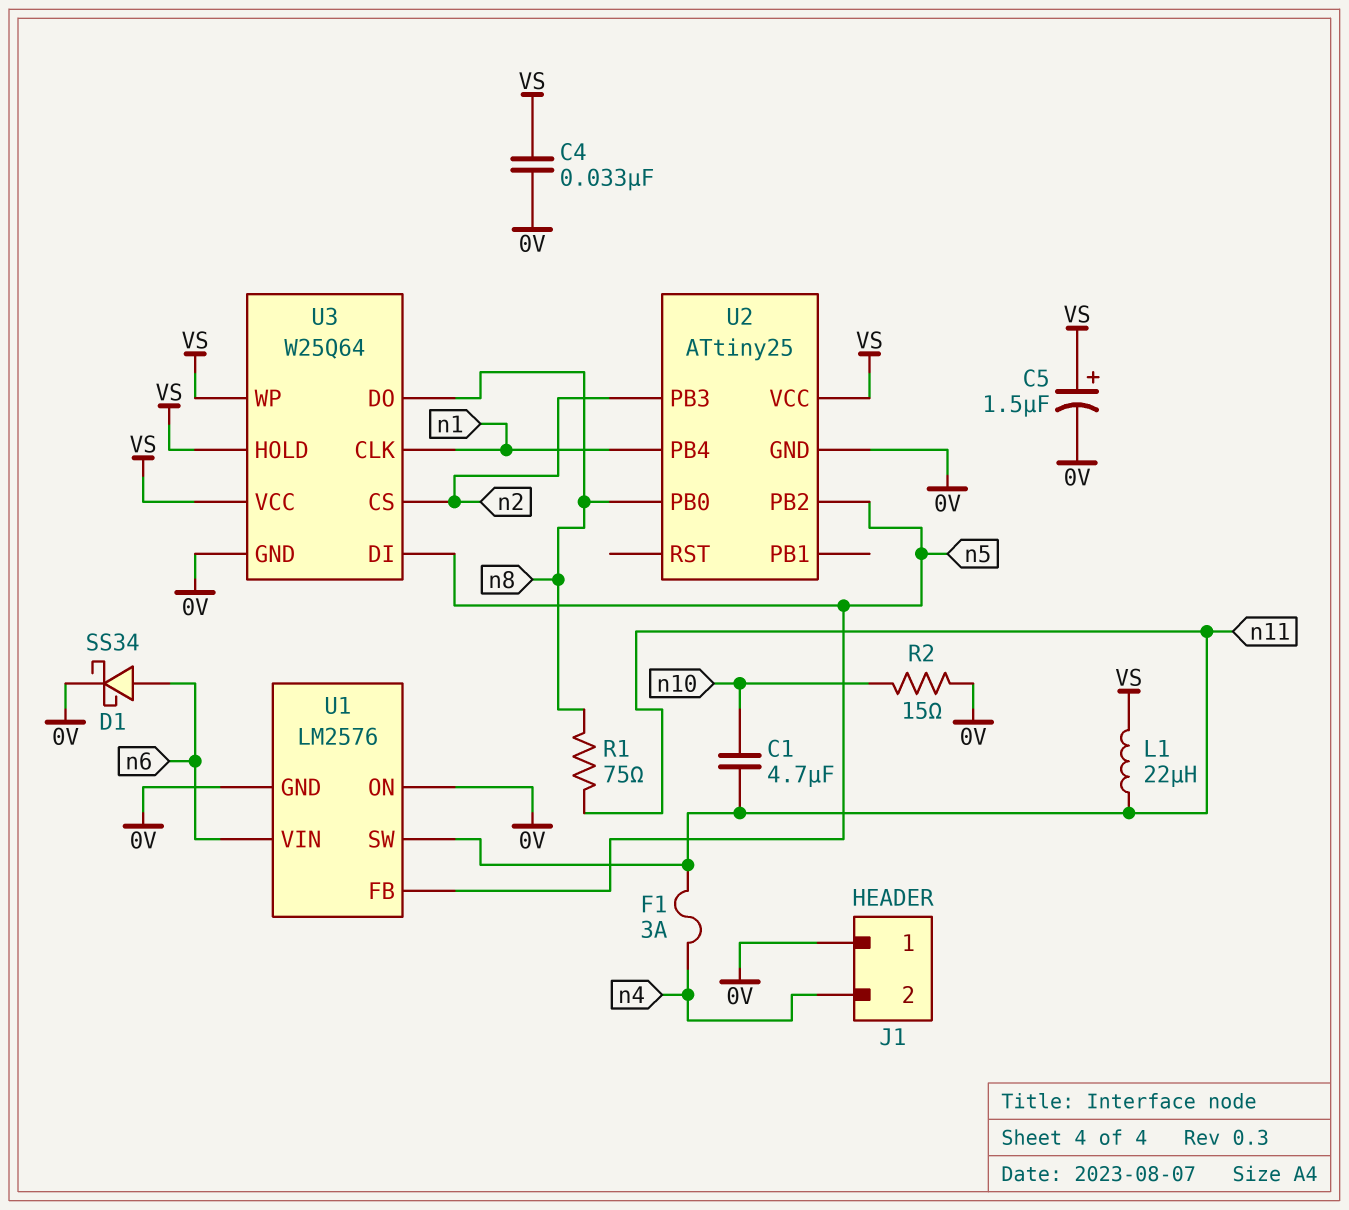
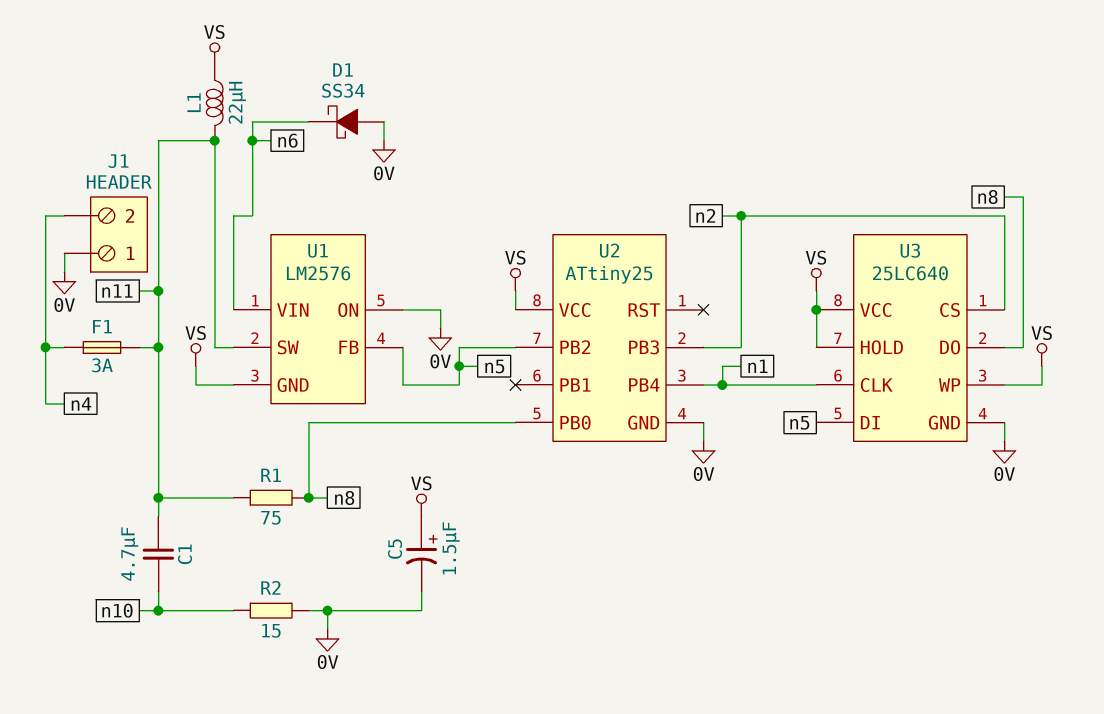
C4: 33nF (0V, VS) -> none
D1: schottky SS34 (A n6, K 0V) -> schottky SS34 (A 0V, K n6)
U1 pin GND: 0V -> VS
U3: W25Q64 -> 25LC640

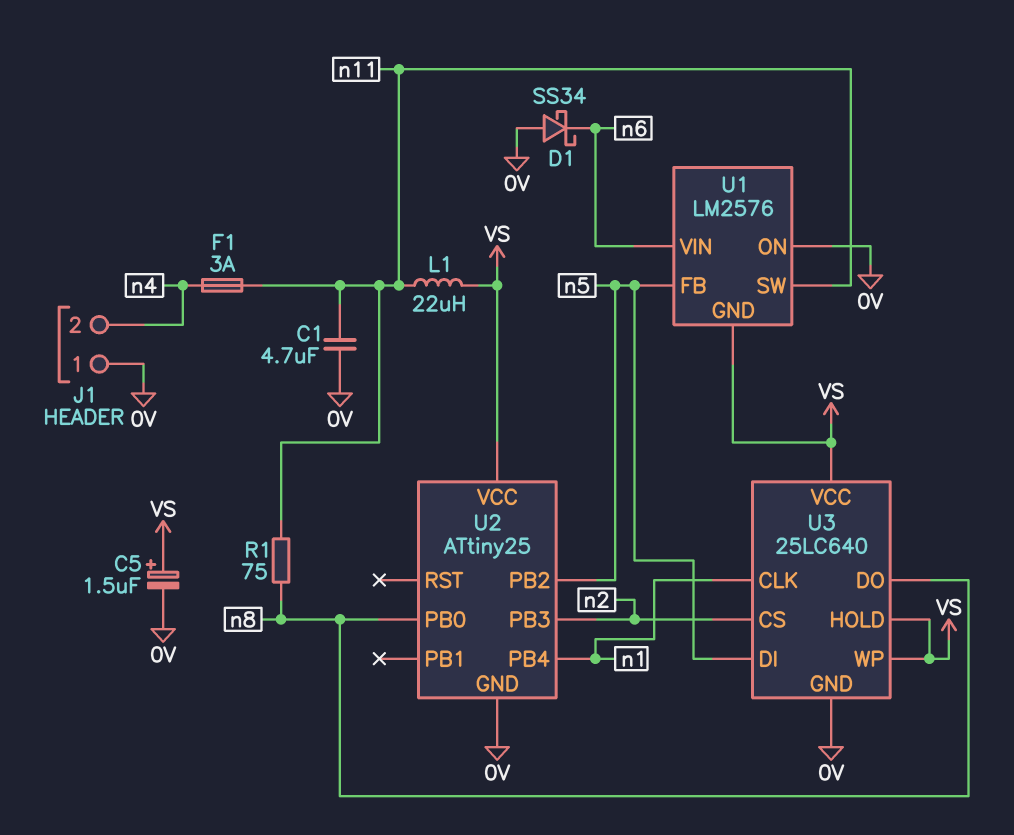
C1: 4.7uF (n10, n11) -> 4.7uF (0V, n11)
R2: 15 (0V, n10) -> none

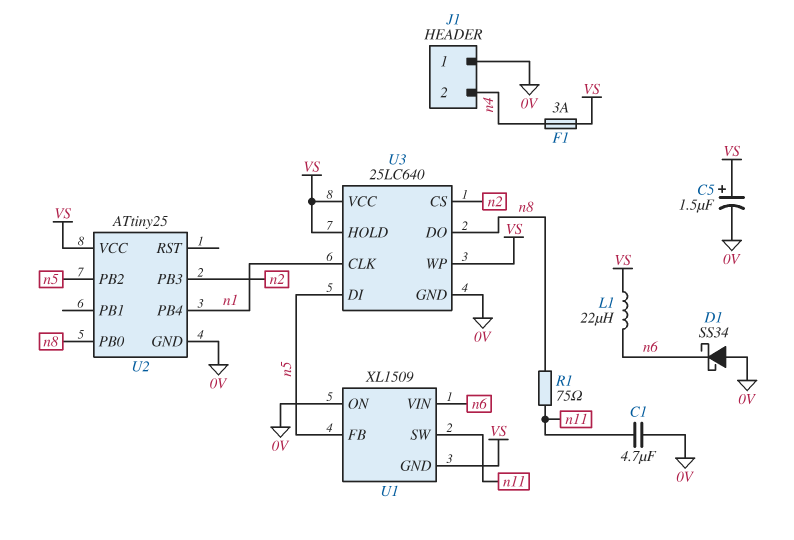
F1: 3A (n4, n11) -> 3A (VS, n4)
L1: 22uH (VS, n11) -> 22uH (VS, n6)
U1: LM2576 -> XL1509

